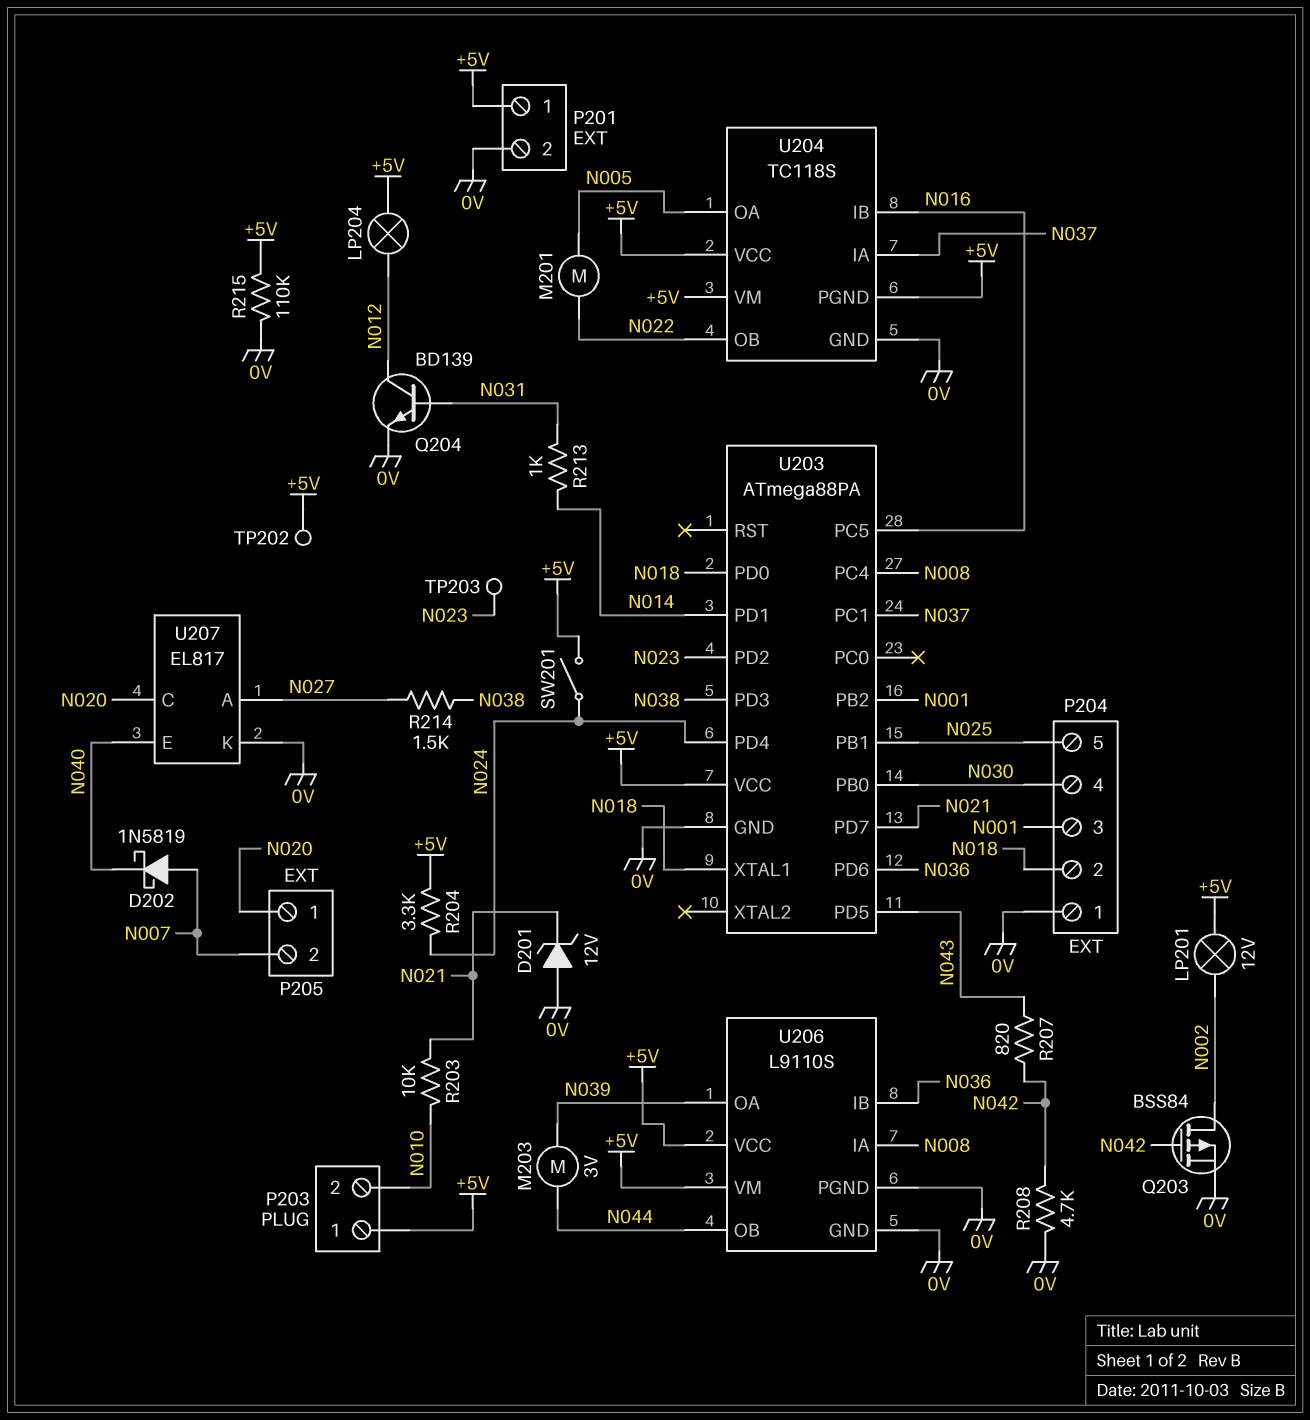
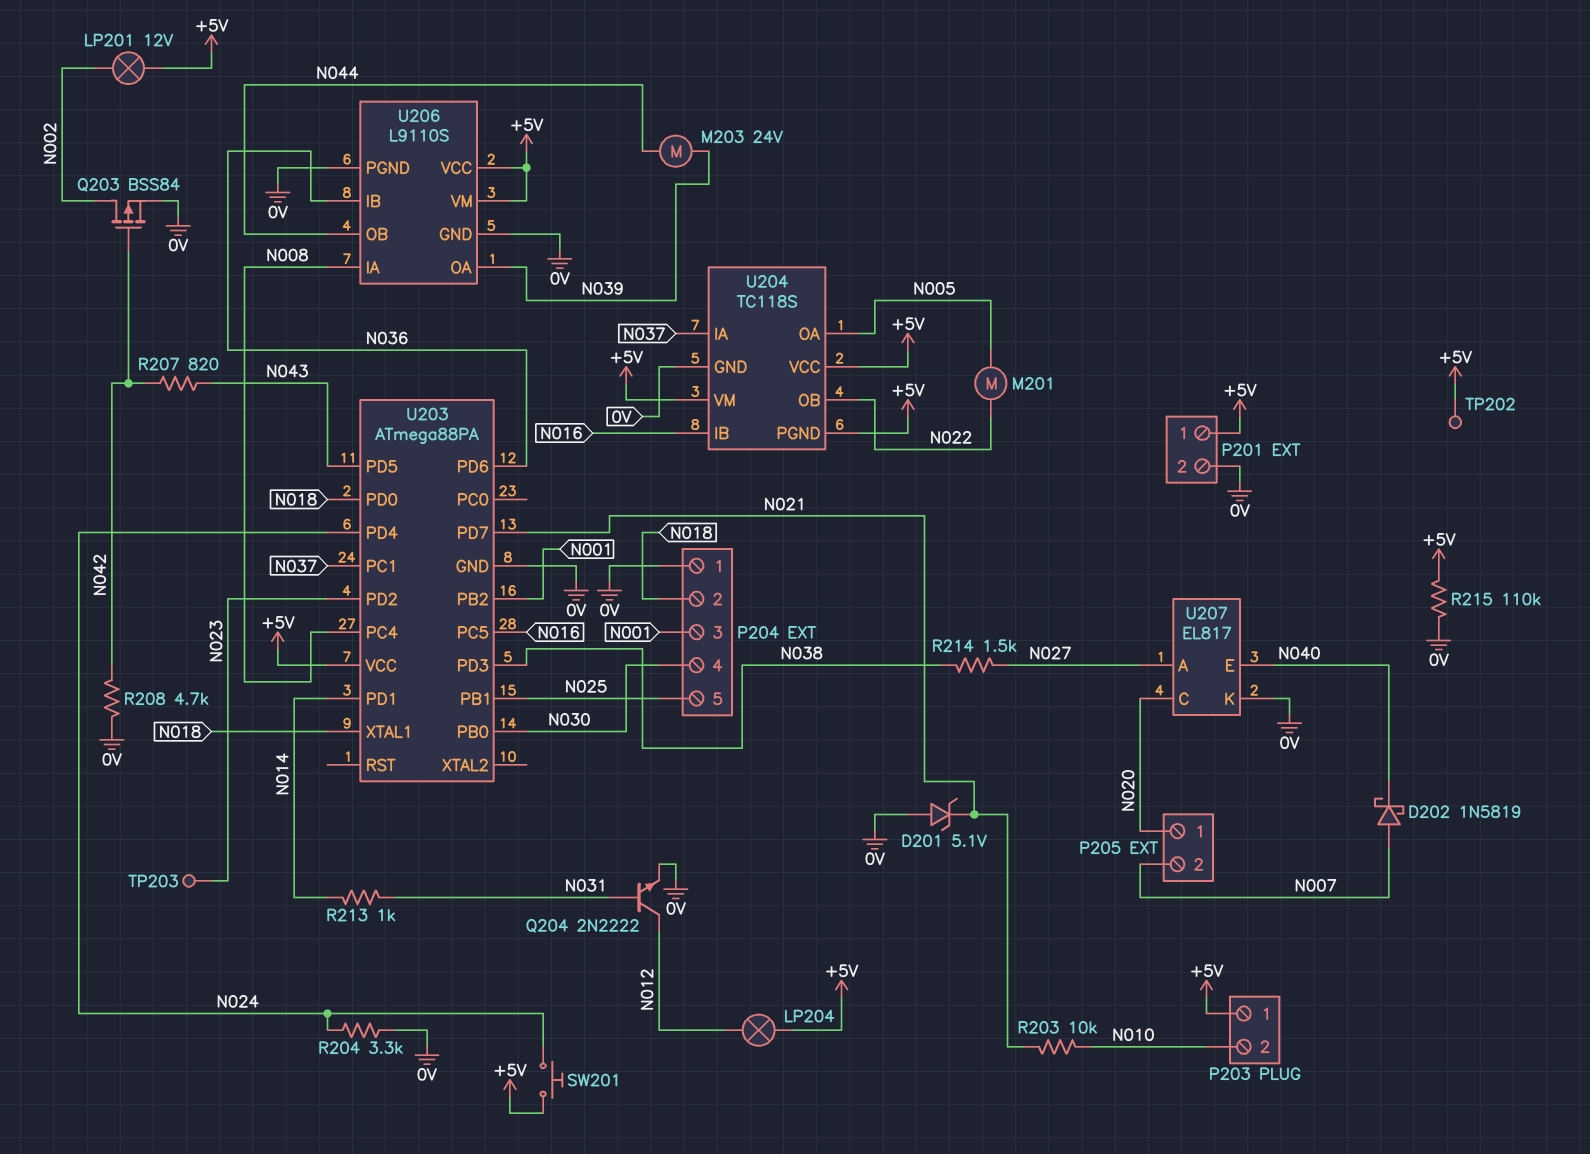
D201: zener 12V (A 0V, K N021) -> zener 5.1V (A 0V, K N021)
M203: motor 3V (N039, N044) -> motor 24V (N039, N044)
Q204: NPN BD139 (B N031, C N012, E 0V) -> NPN 2N2222 (B N031, C N012, E 0V)
R204: 3.3k (+5V, N024) -> 3.3k (0V, N024)
SW201: switch (+5V, N024) -> button (+5V, N024)

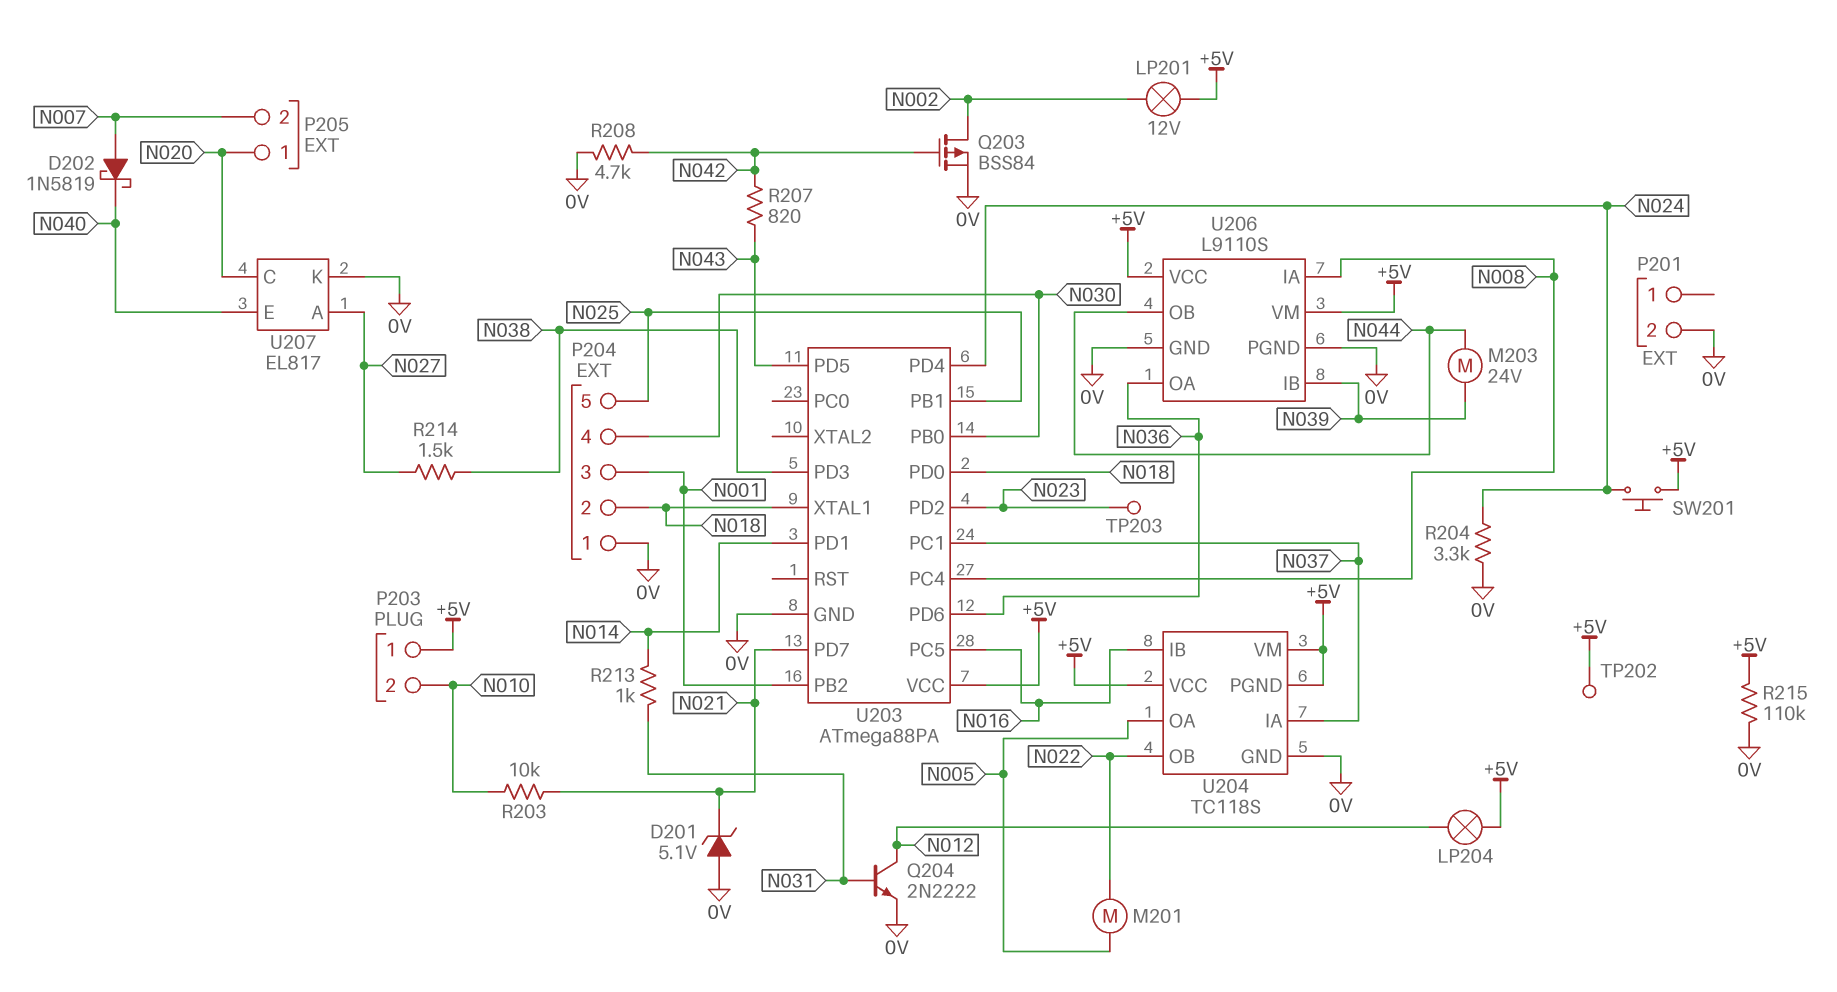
P201 pin 1: +5V -> none
U206 pin IB: N036 -> N039
U206 pin OA: N039 -> N036

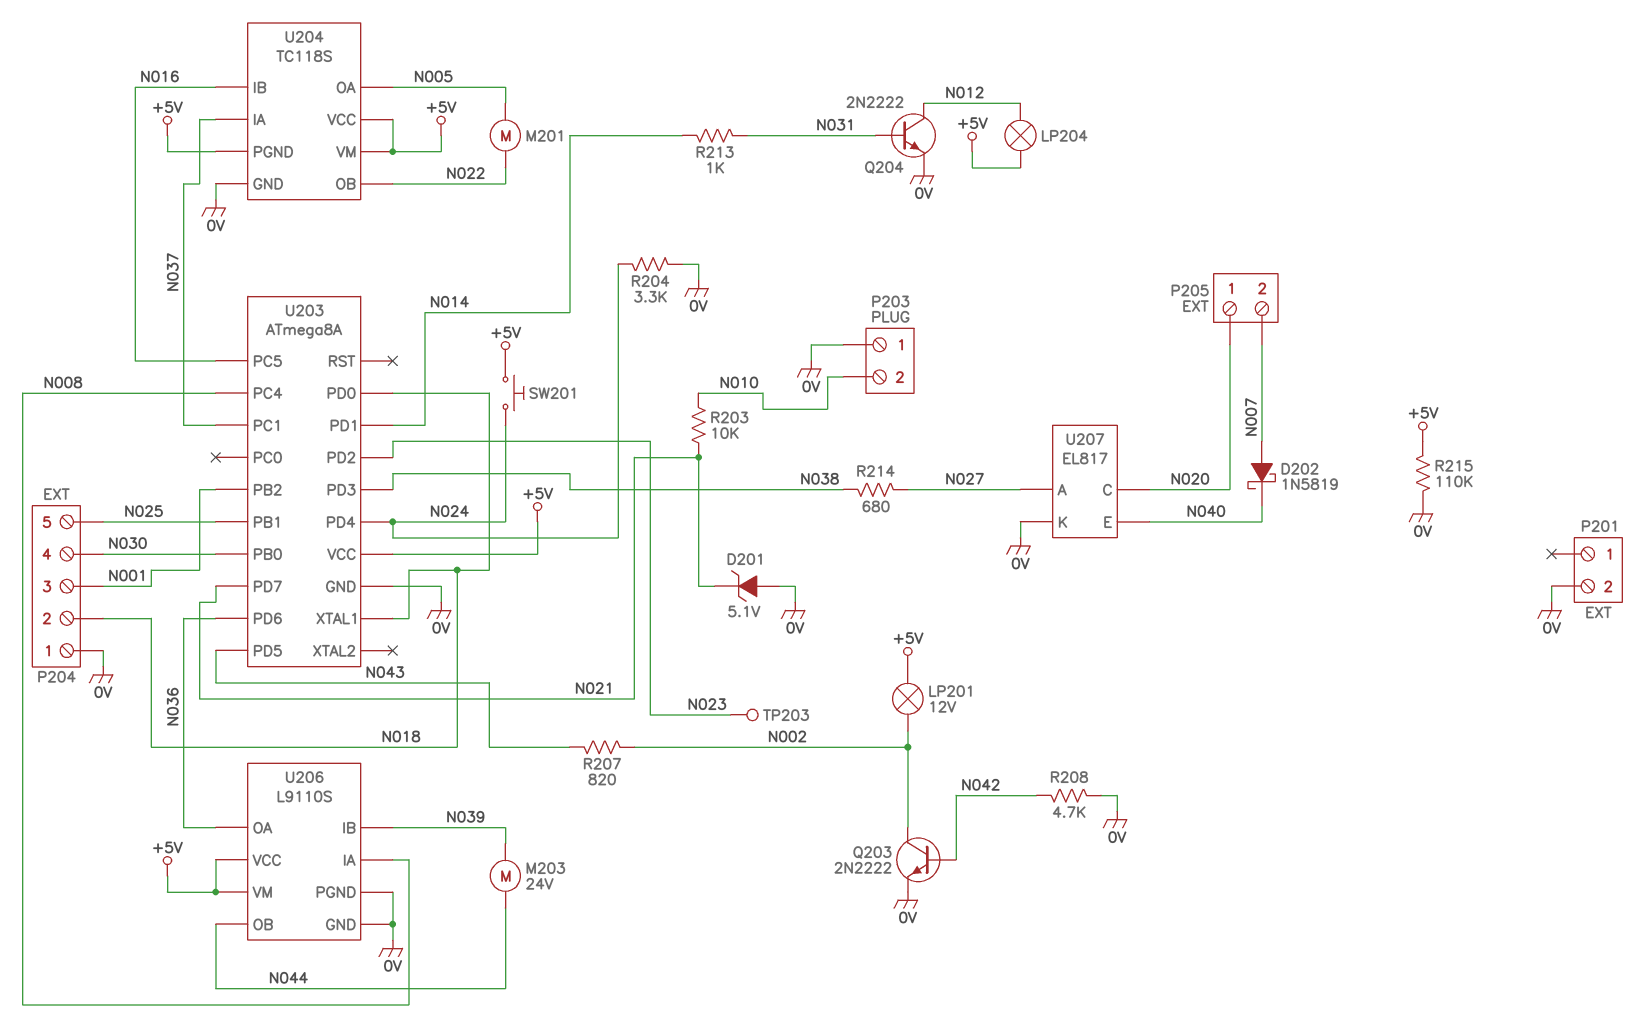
P203 pin 1: +5V -> 0V
Q203: PMOS BSS84 (G N042, D N002, S 0V) -> NPN 2N2222 (B N042, C N002, E 0V)
R207: 820 (N042, N043) -> 820 (N002, N043)
R214: 1.5k (N027, N038) -> 680 (N027, N038)
TP202: test point (+5V) -> none
U203: ATmega88PA -> ATmega8A

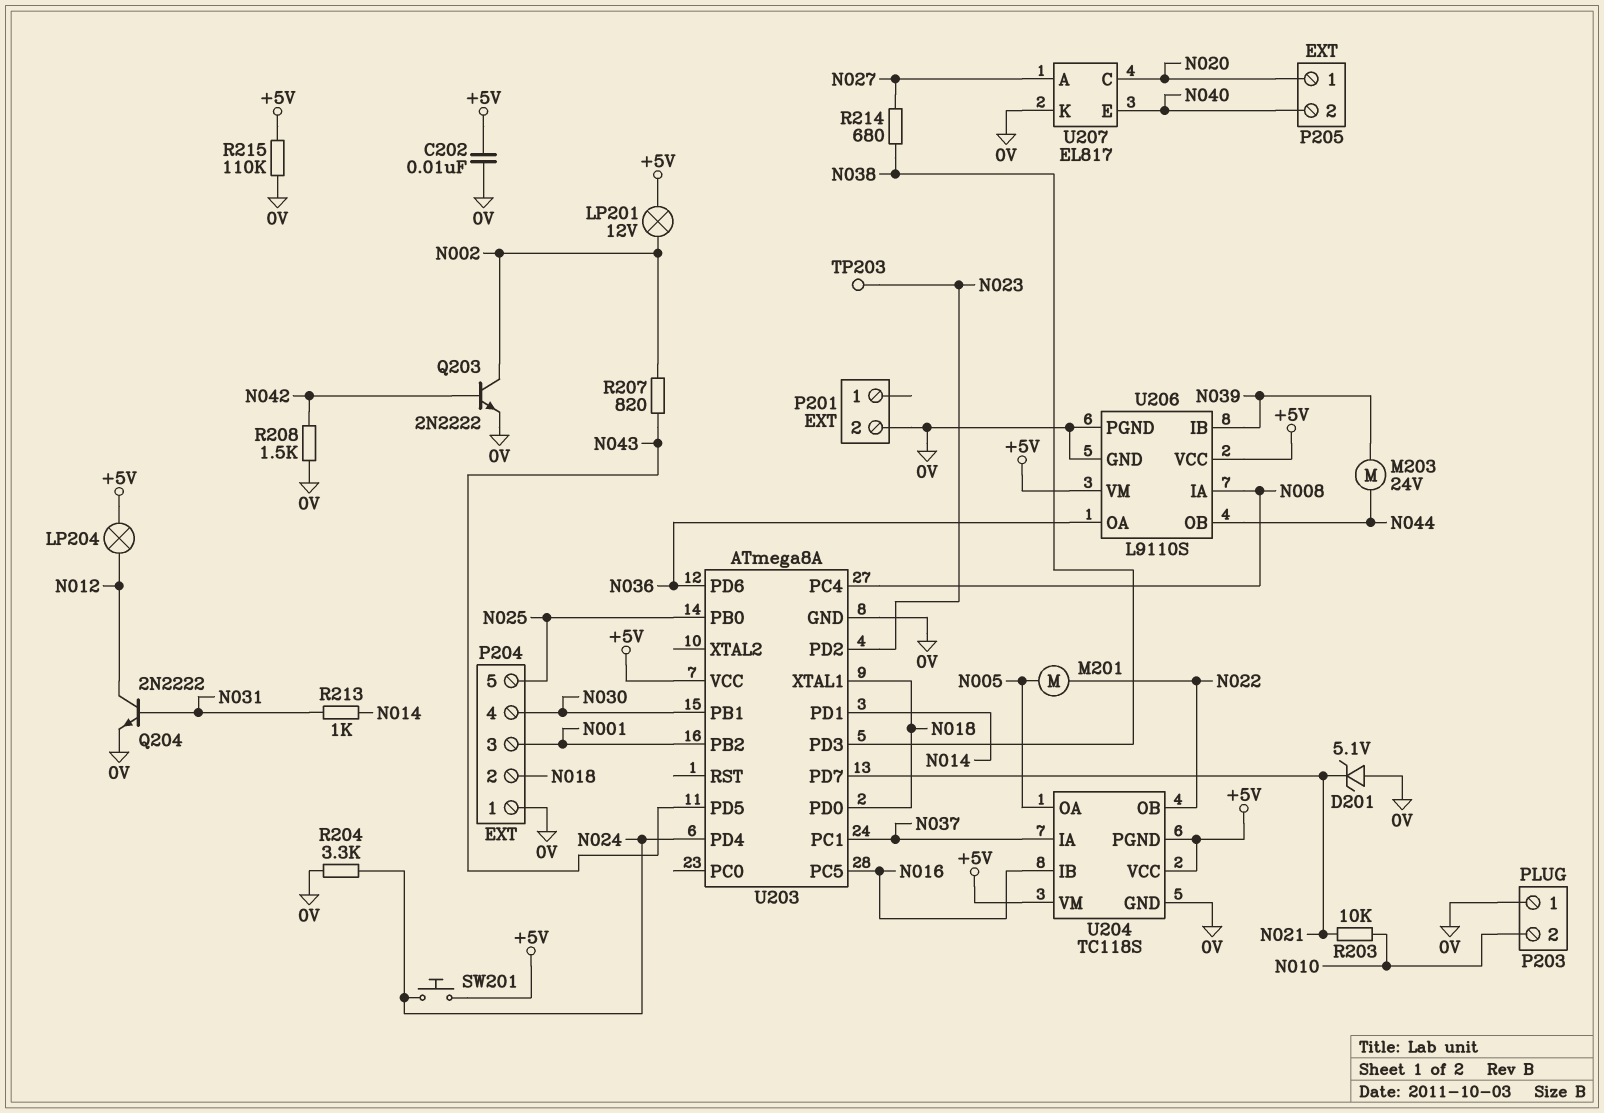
C202: none -> 10nF (+5V, 0V)
D202: schottky 1N5819 (A N007, K N040) -> none
P205 pin 2: N007 -> N040
R208: 4.7k (0V, N042) -> 1.5k (0V, N042)
U203 pin PB0: N030 -> N025
U203 pin PB1: N025 -> N030

